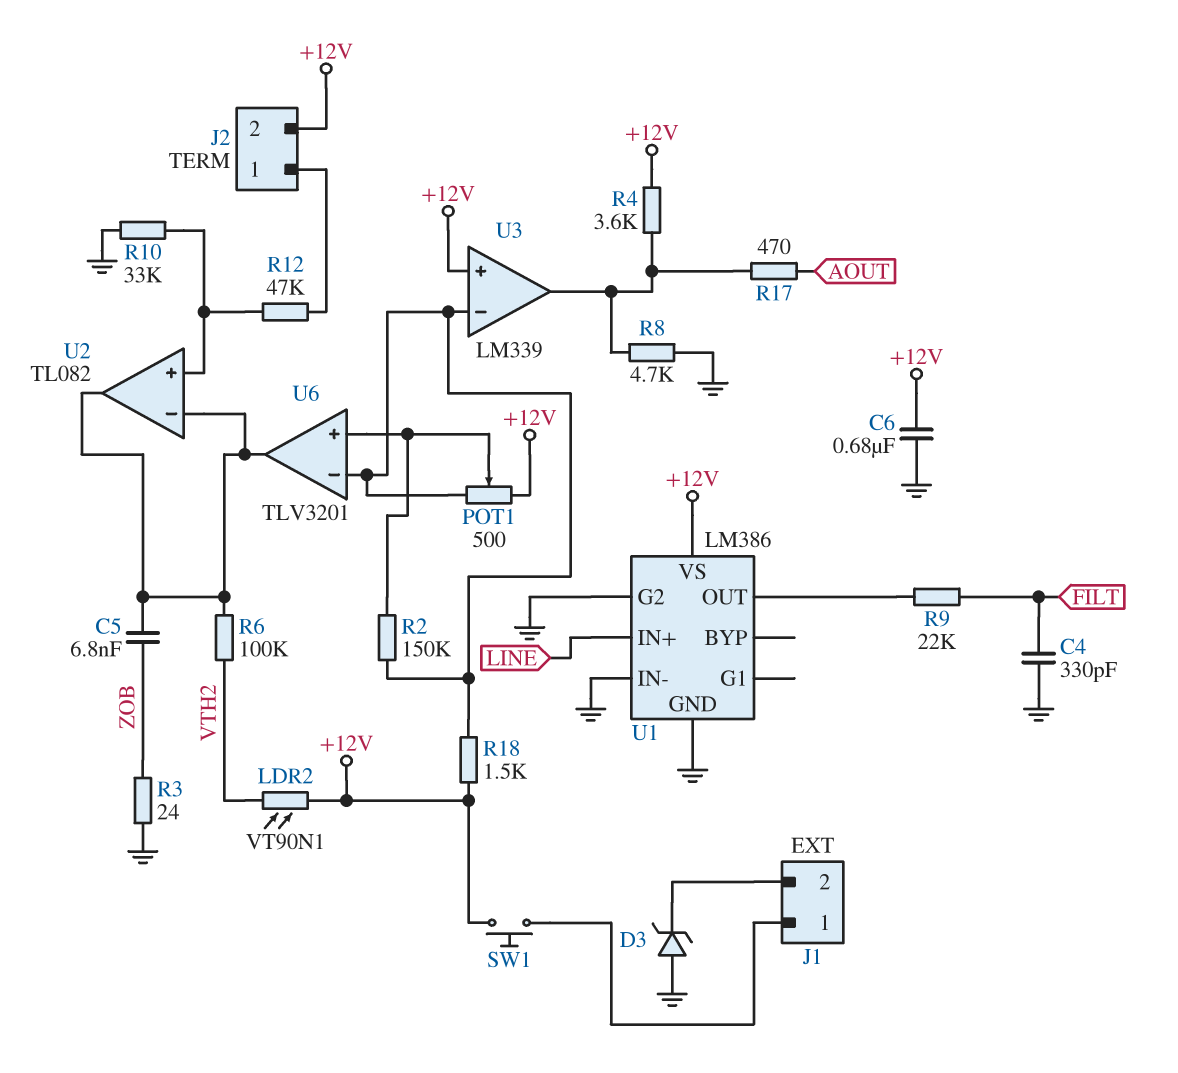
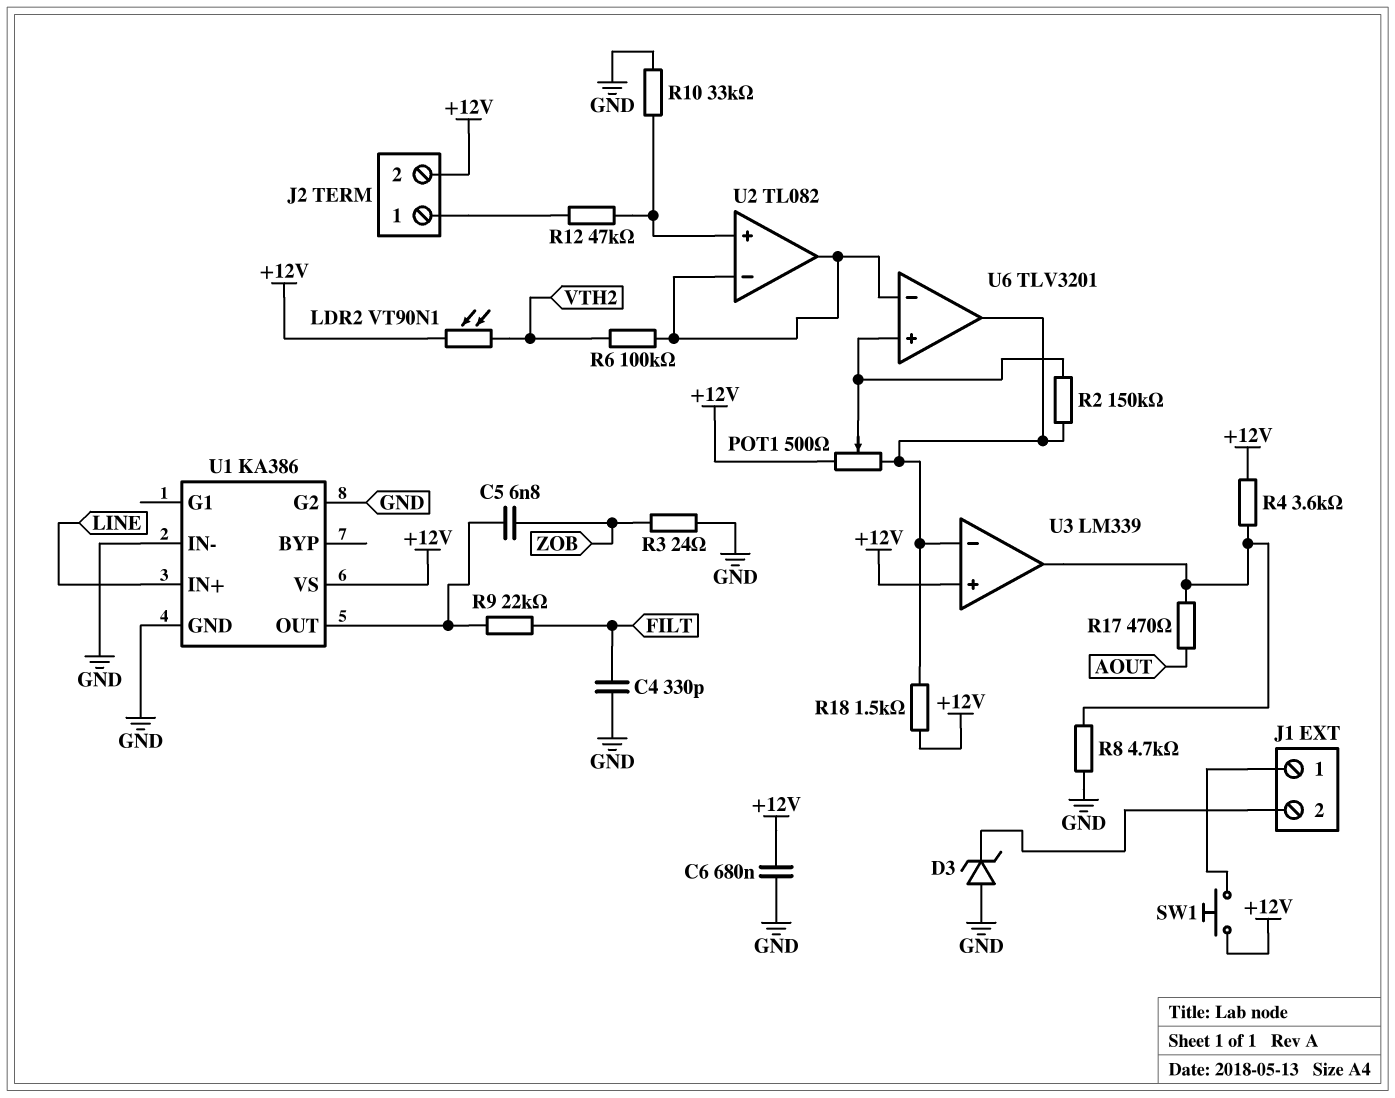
C5: 6.8nF (U2/in-, ZOB) -> 6.8nF (U1/OUT, ZOB)
U1: LM386 -> KA386
U6 pin in-: U3/in- -> U2/in-
U6 pin out: U2/in- -> U3/in-

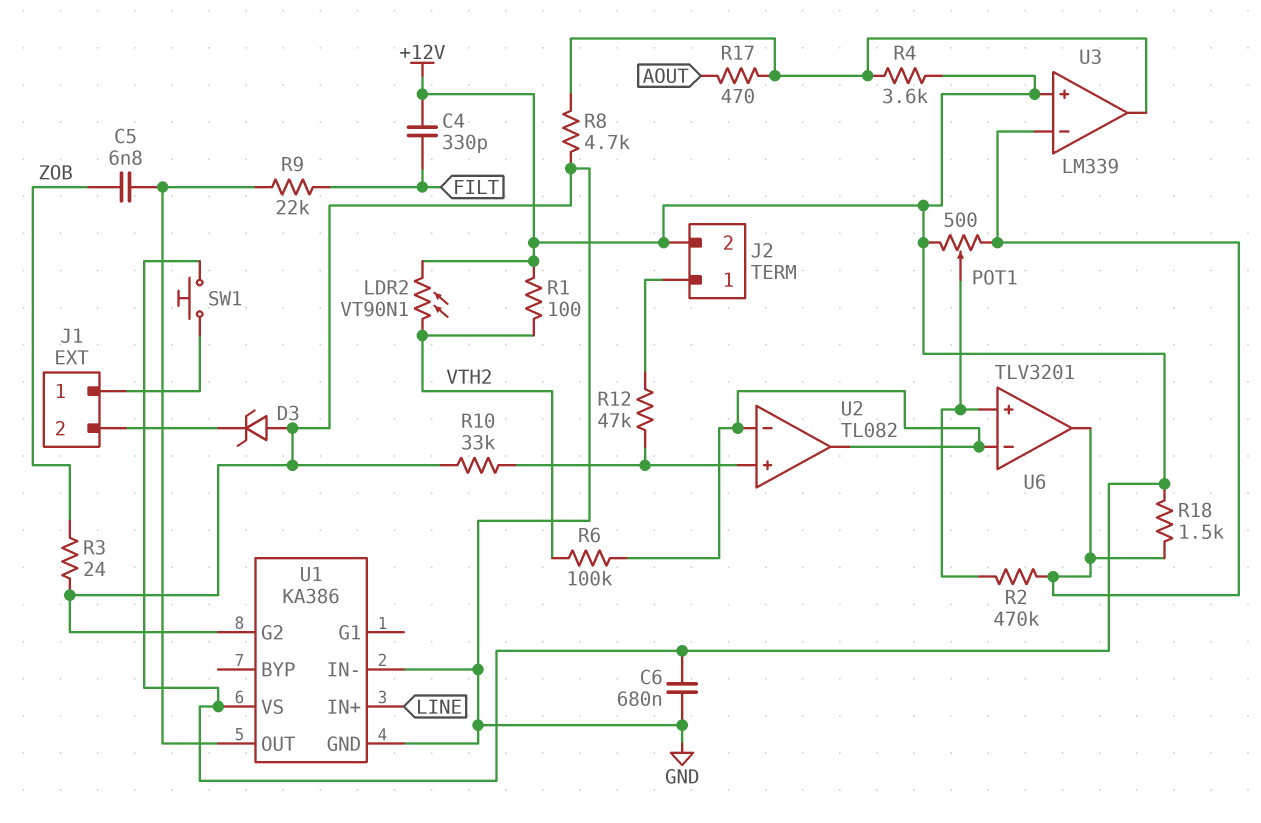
C4: 330pF (FILT, GND) -> 330pF (+12V, FILT)
R1: none -> 100 (+12V, VTH2)
R2: 150k (U3/in-, U6/in+) -> 470k (U3/in-, U6/in+)

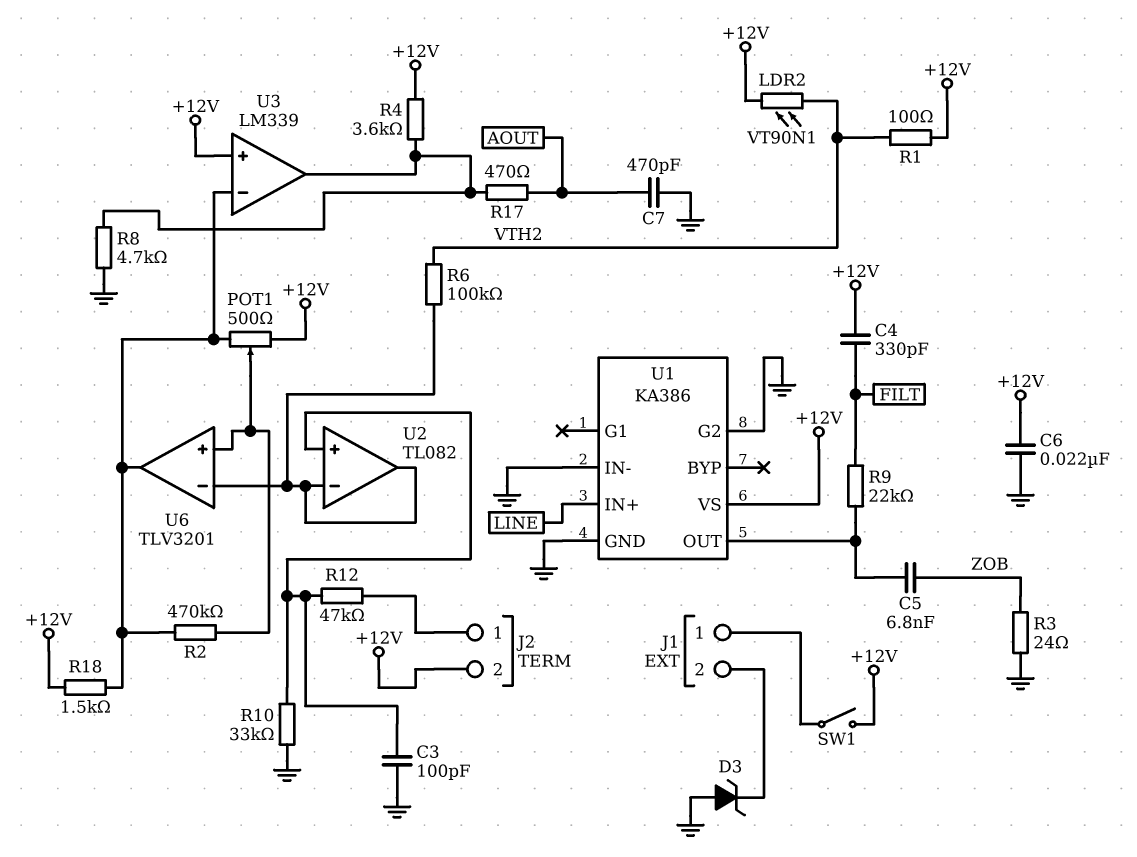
C3: none -> 100pF (GND, U2/in+)
C6: 680nF (+12V, GND) -> 22nF (+12V, GND)
C7: none -> 470pF (AOUT, GND)
SW1: button (+12V, J1/1) -> switch (+12V, J1/1)

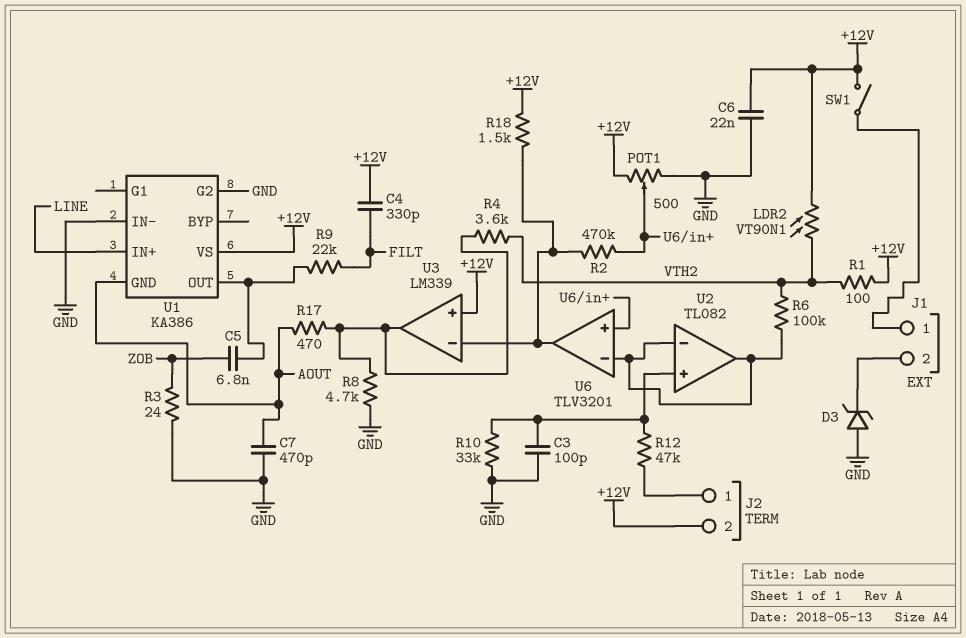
POT1: 500 (+12V, U3/in-, wiper U6/in+) -> 500 (+12V, GND, wiper U6/in+)
R4: 3.6k (+12V, U3/out) -> 3.6k (U3/out, VTH2)
U1 pin GND: GND -> AOUT

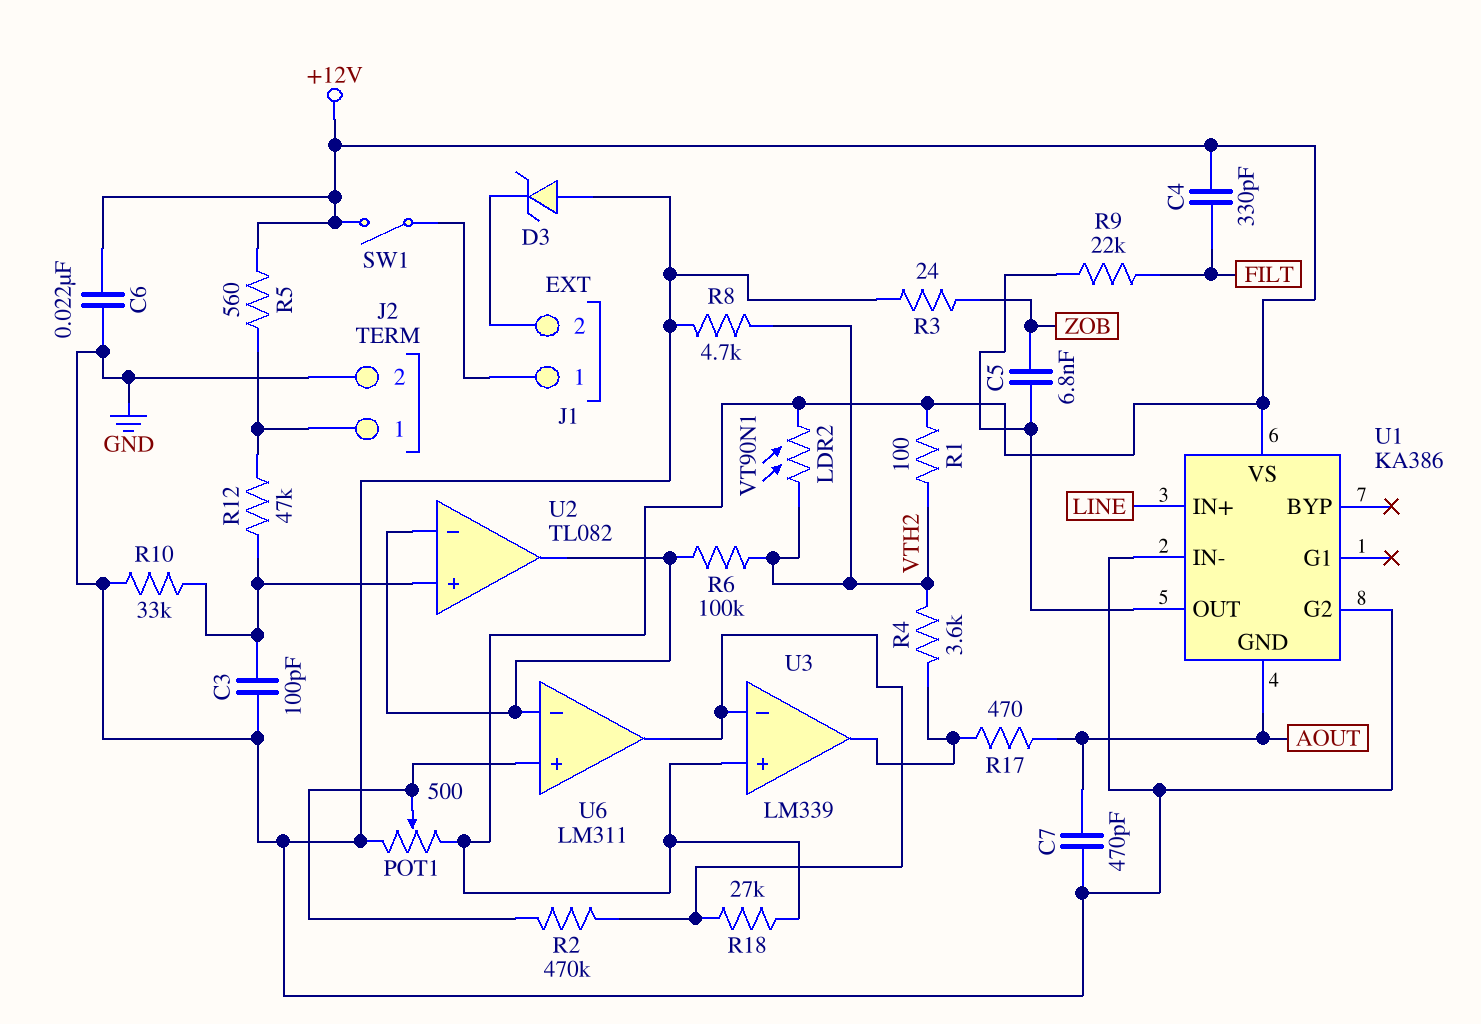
J2 pin 2: +12V -> GND
R5: none -> 560 (+12V, J2/1)
R8: 4.7k (GND, U3/out) -> 4.7k (GND, VTH2)
R18: 1.5k (+12V, U3/in-) -> 27k (+12V, U3/in-)
U6: TLV3201 -> LM311

